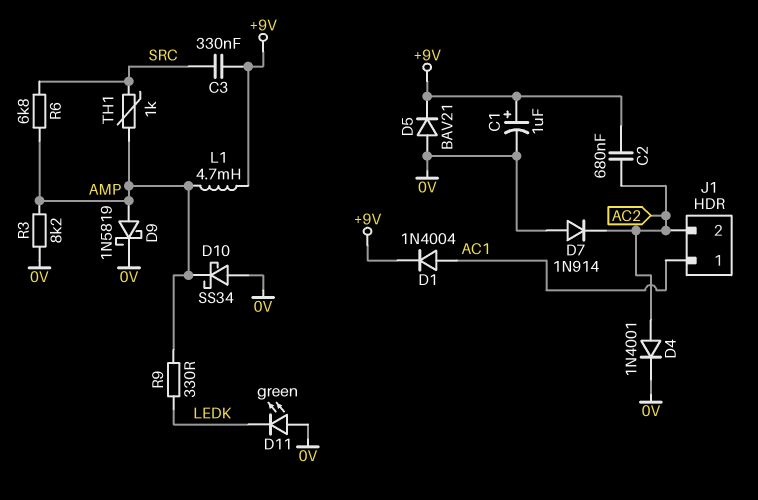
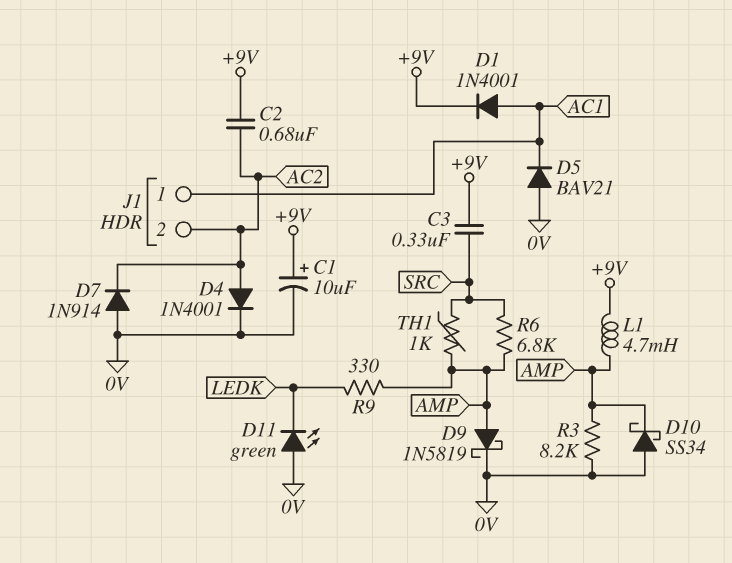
C1: 1uF (plus +9V, minus 0V) -> 10uF (plus +9V, minus 0V)
D1: diode 1N4004 (A AC1, K +9V) -> diode 1N4001 (A AC1, K +9V)
D5: diode BAV21 (A 0V, K +9V) -> diode BAV21 (A 0V, K AC1)

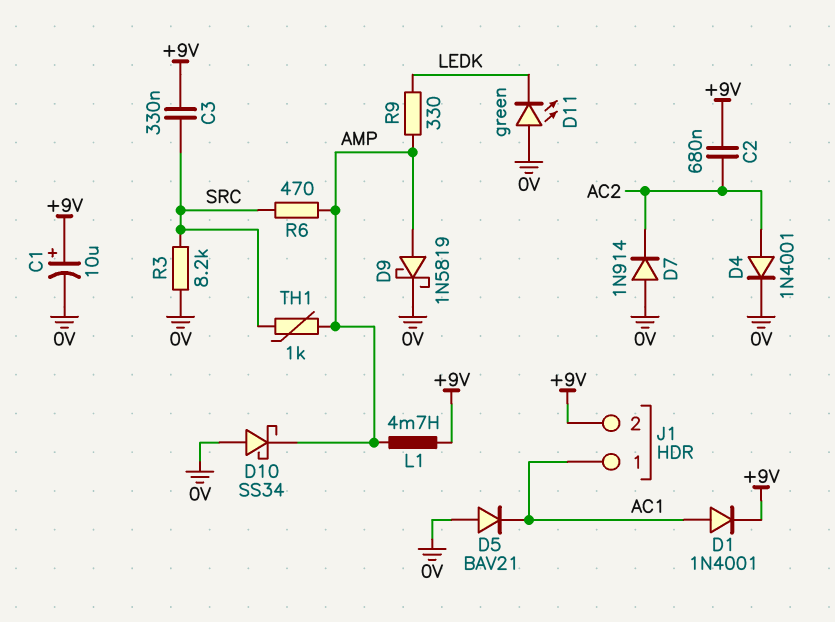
J1 pin 2: AC2 -> +9V
R3: 8.2k (0V, AMP) -> 8.2k (0V, SRC)
R6: 6.8k (AMP, SRC) -> 470 (AMP, SRC)

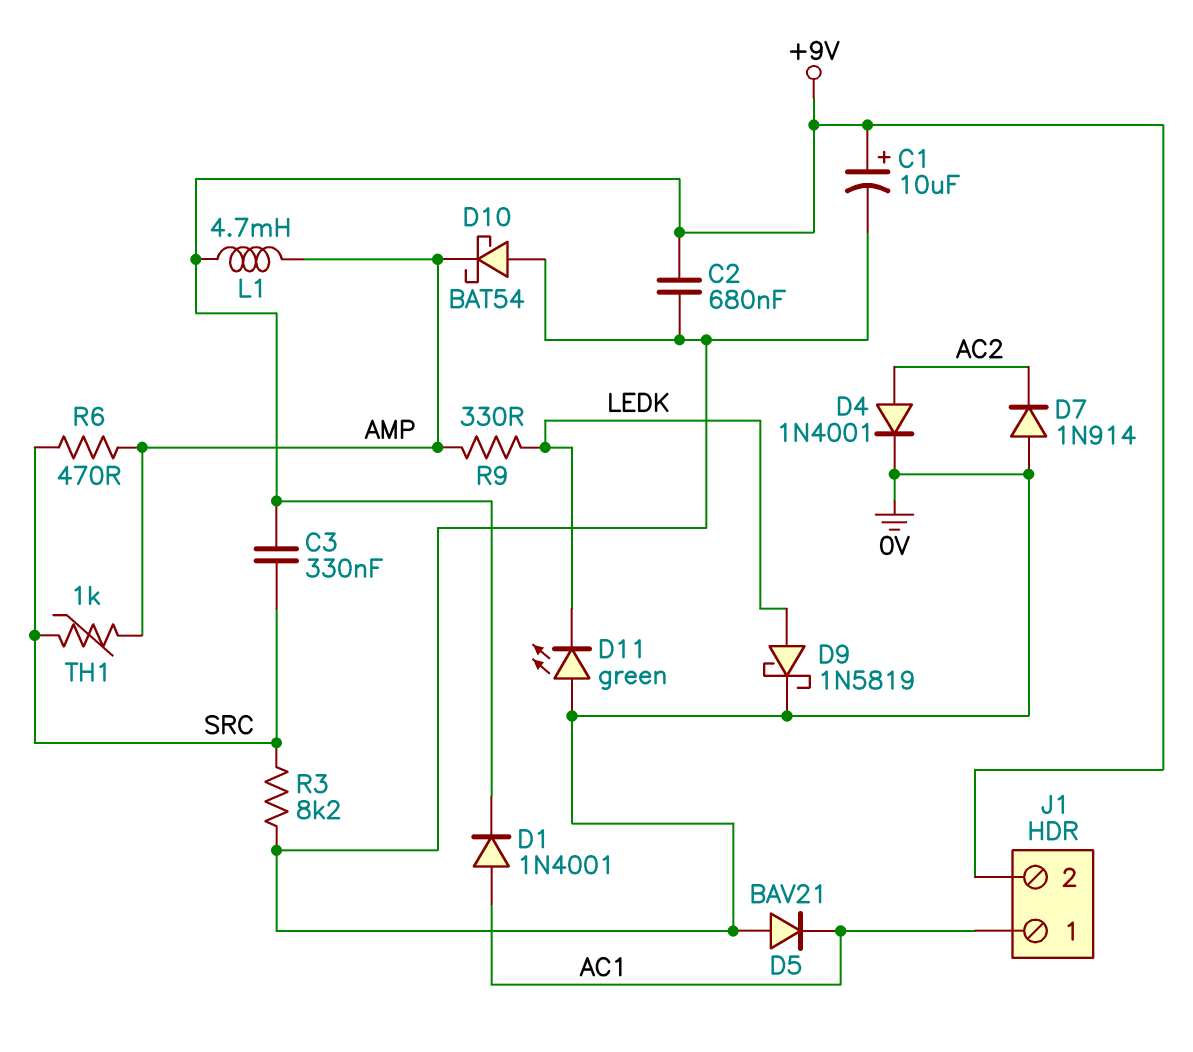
C2: 680nF (+9V, AC2) -> 680nF (+9V, 0V)
D9: schottky 1N5819 (A AMP, K 0V) -> schottky 1N5819 (A LEDK, K 0V)
D10: schottky SS34 (A 0V, K AMP) -> schottky BAT54 (A 0V, K AMP)

